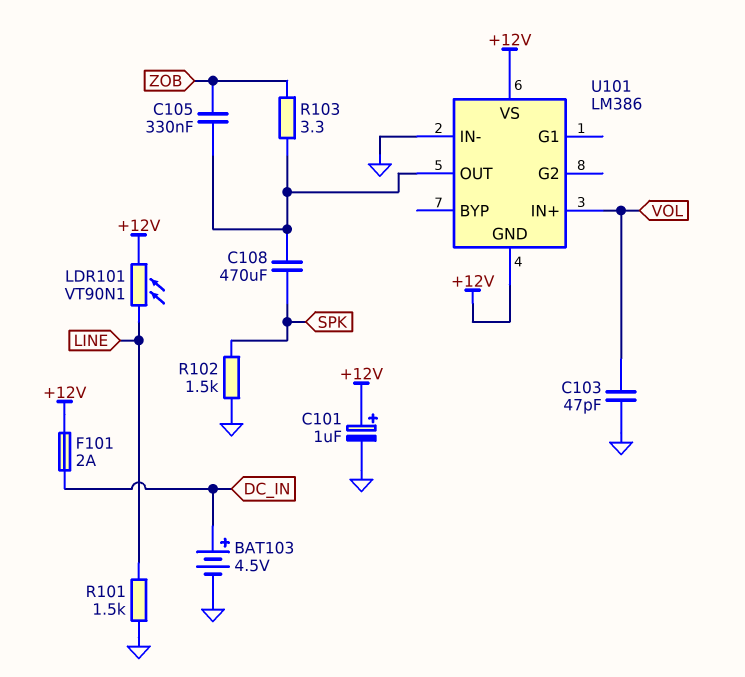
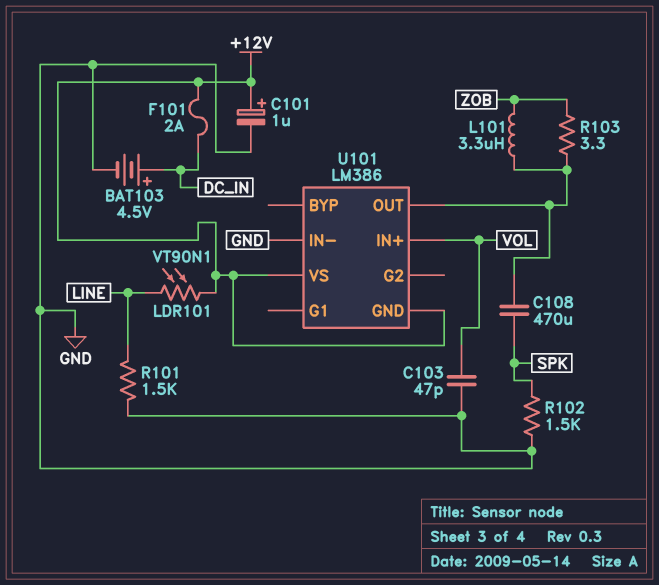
C105: 330nF (U101/OUT, ZOB) -> none
L101: none -> 3.3uH (U101/OUT, ZOB)

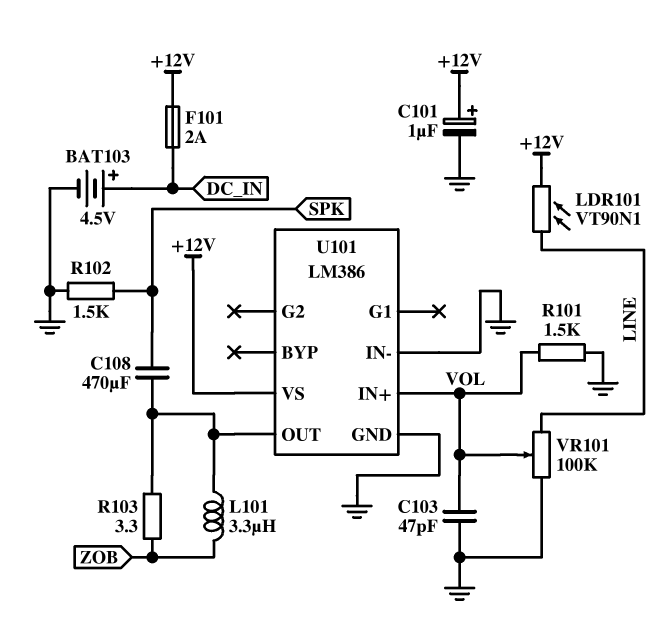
R101: 1.5k (GND, LINE) -> 1.5k (GND, VOL)
U101 pin GND: +12V -> GND
VR101: none -> 100k (GND, LINE, wiper VOL)

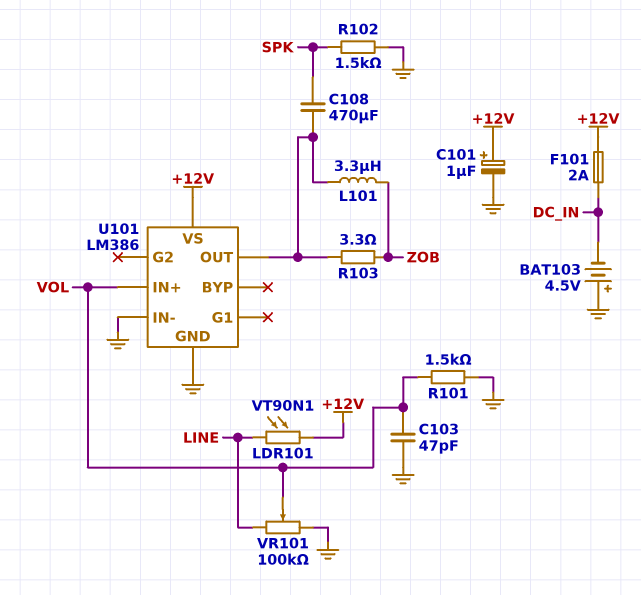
BAT103: 4.5V (plus DC_IN, minus GND) -> 4.5V (plus GND, minus DC_IN)

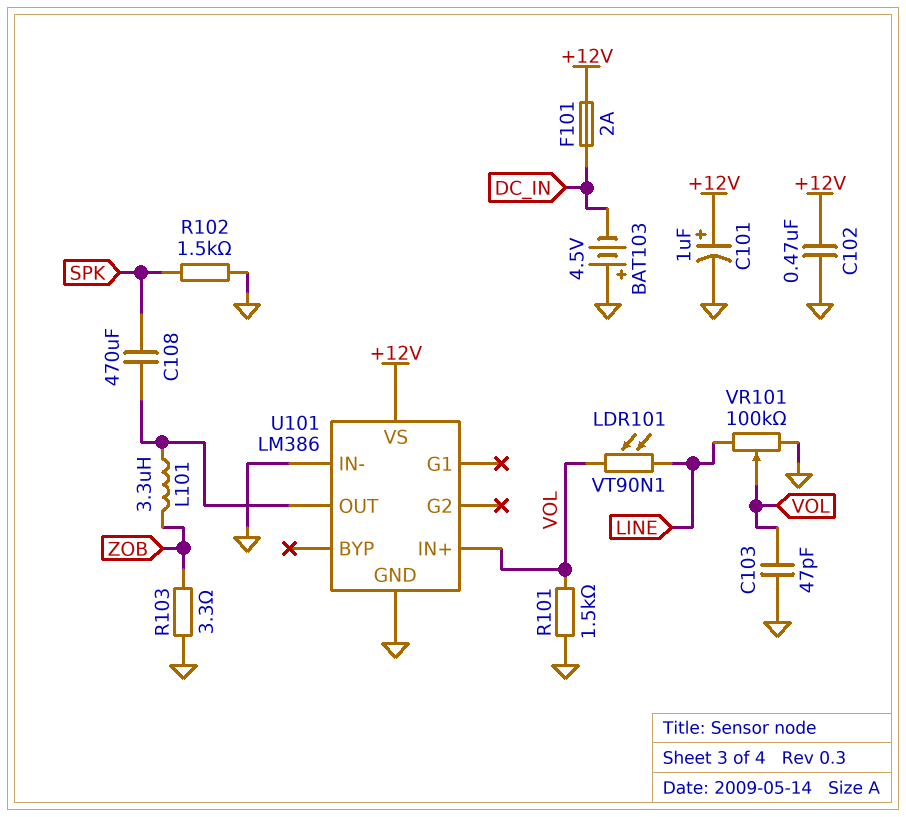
C102: none -> 470nF (+12V, GND)
LDR101: VT90N1 (+12V, LINE) -> VT90N1 (LINE, VOL)
R103: 3.3 (U101/OUT, ZOB) -> 3.3 (GND, ZOB)

